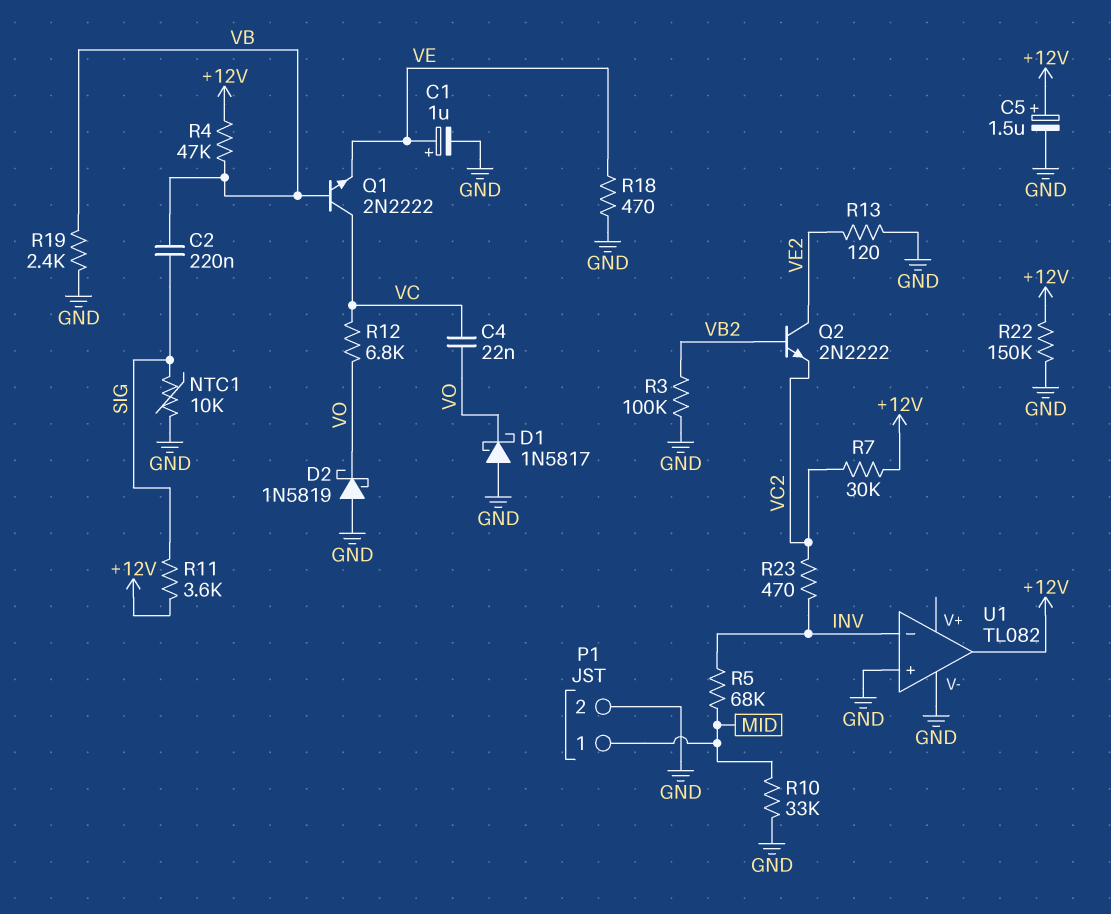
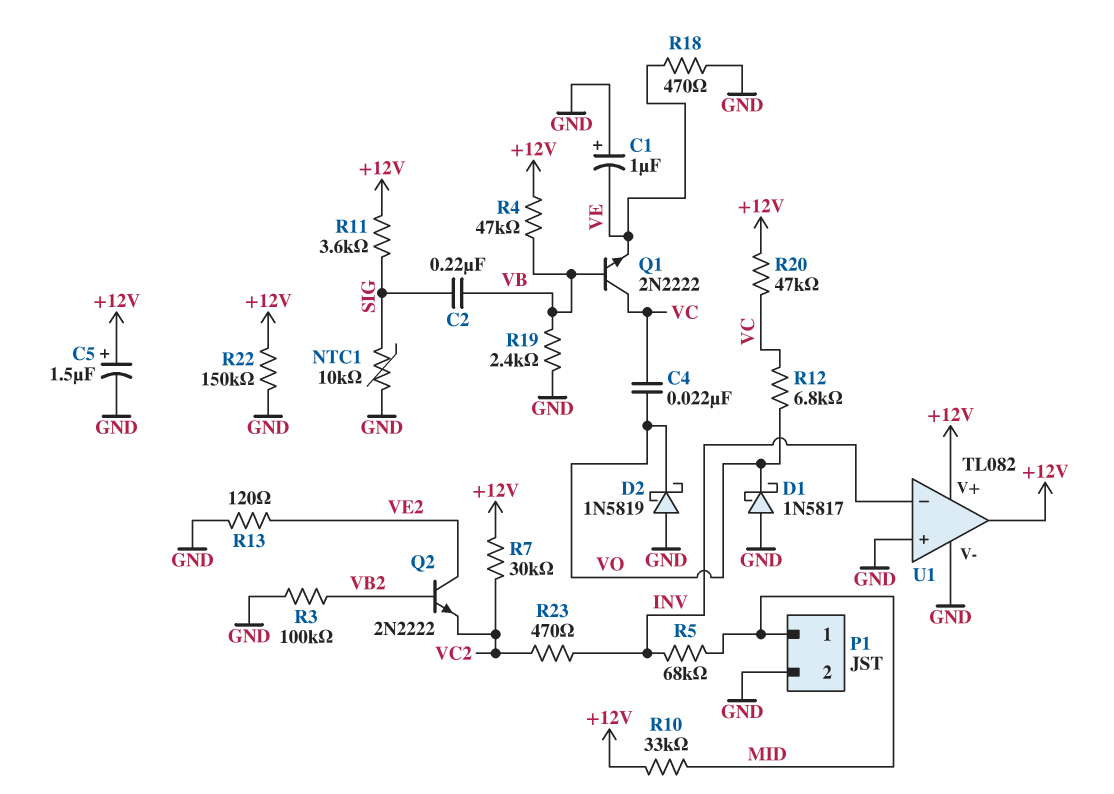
C1: 1uF (plus VE, minus GND) -> 1uF (plus GND, minus VE)
R10: 33k (GND, MID) -> 33k (+12V, MID)
R20: none -> 47k (+12V, VC)
U1 pin V+: none -> +12V

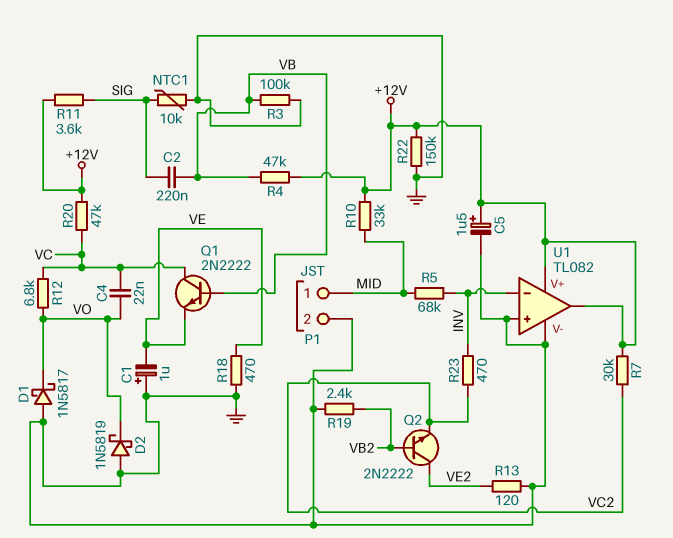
R3: 100k (GND, VB2) -> 100k (GND, VB)
R19: 2.4k (GND, VB) -> 2.4k (GND, VB2)

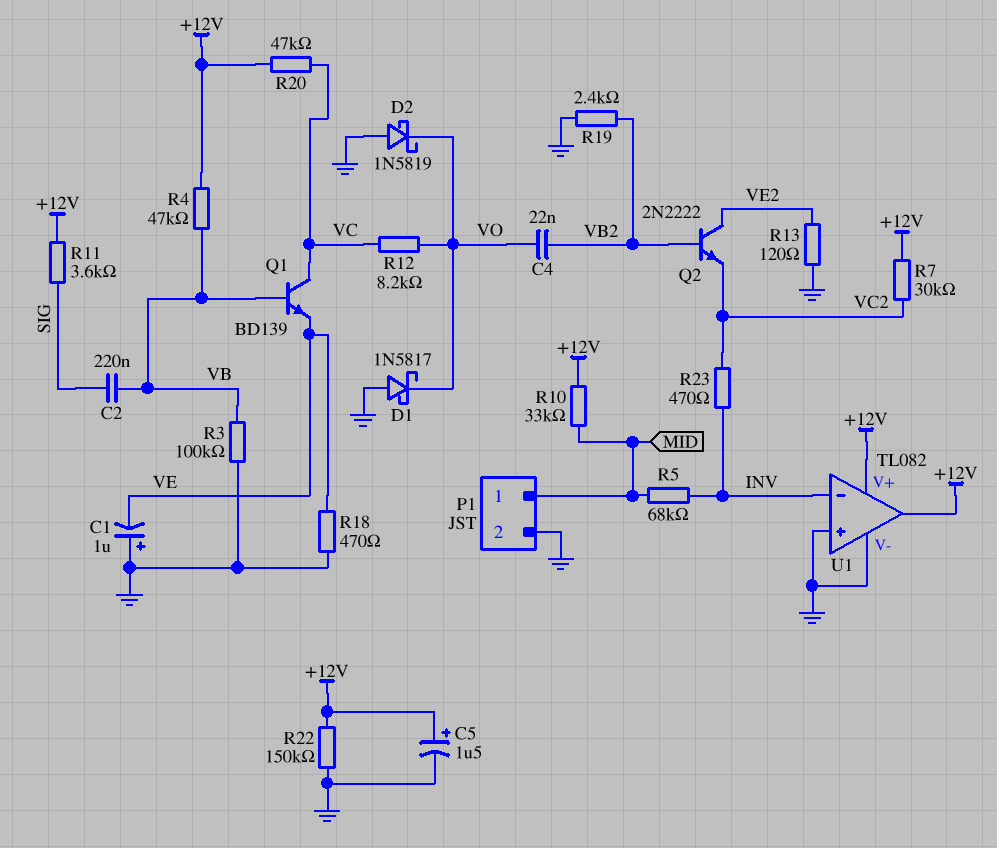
C4: 22nF (VC, VO) -> 22nF (VB2, VO)
NTC1: 10k (GND, SIG) -> none
Q1: NPN 2N2222 (B VB, C VC, E VE) -> NPN BD139 (B VB, C VC, E VE)
R12: 6.8k (VC, VO) -> 8.2k (VC, VO)

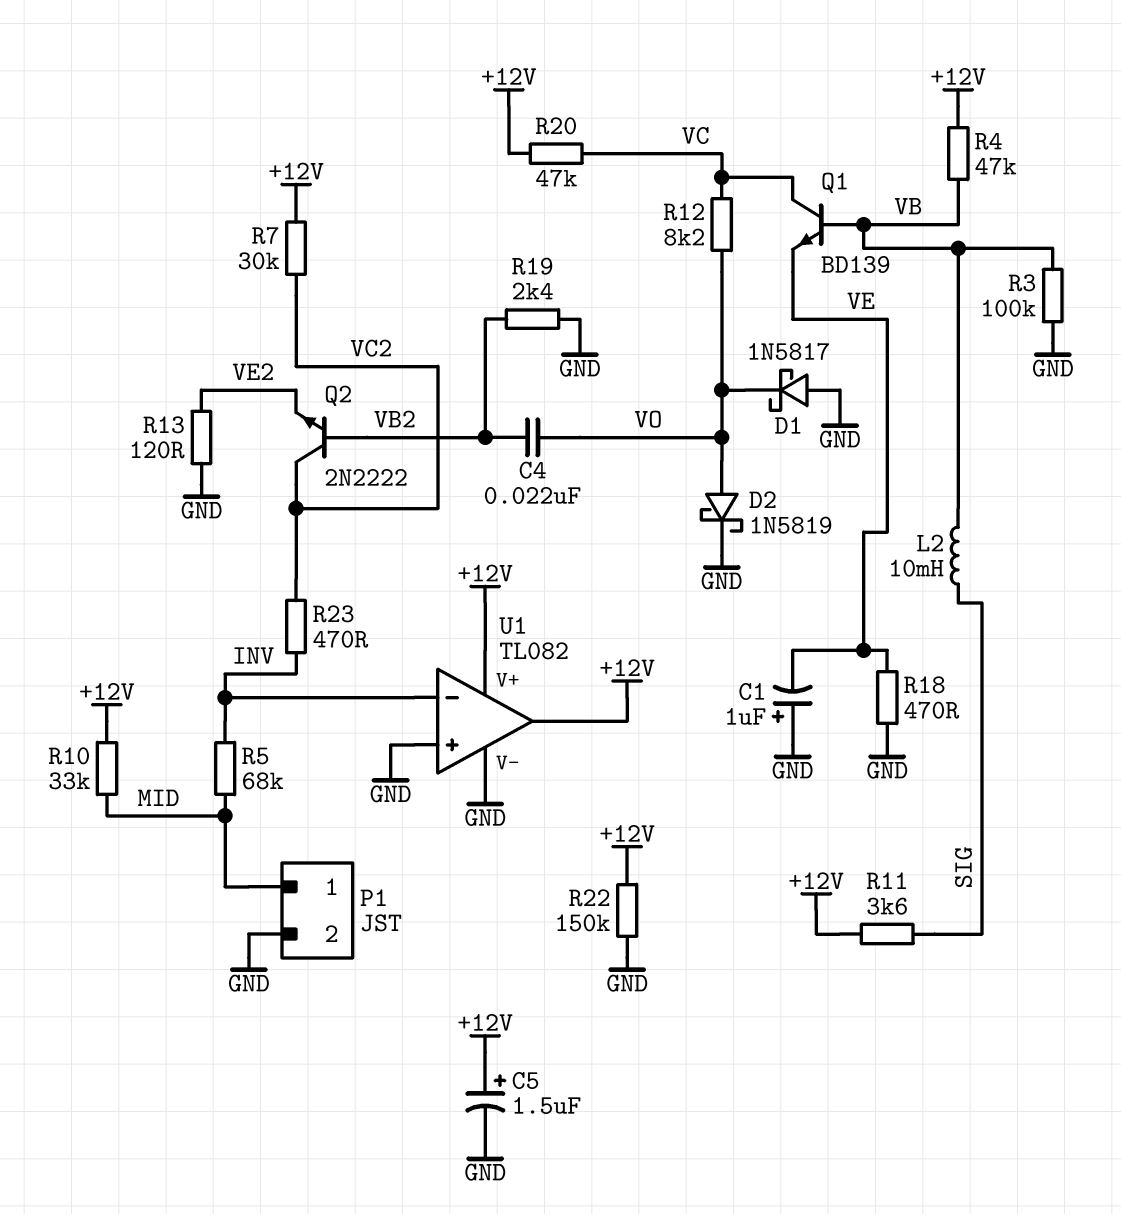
C2: 220nF (SIG, VB) -> none
D2: schottky 1N5819 (A GND, K VO) -> schottky 1N5819 (A VO, K GND)
L2: none -> 10mH (SIG, VB)
Q2: NPN 2N2222 (B VB2, C VE2, E VC2) -> NPN 2N2222 (B VB2, C VC2, E VE2)

